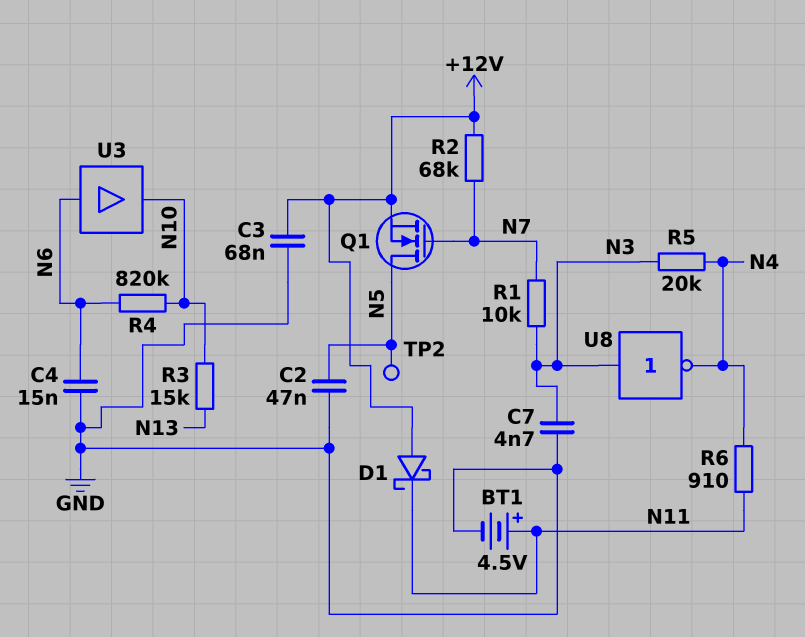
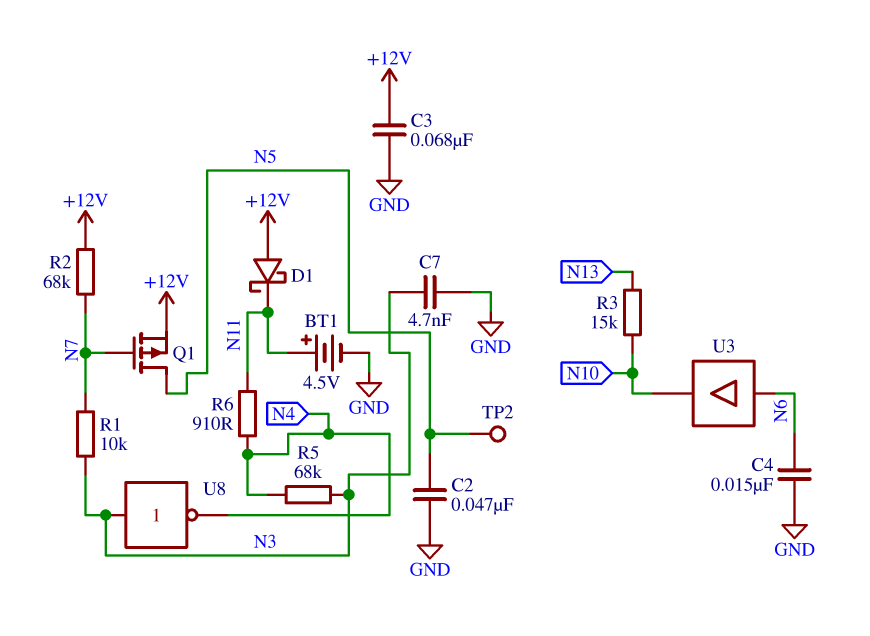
Q1: NMOS (G N7, D N5, S +12V) -> PMOS (G N7, D N5, S +12V)
R4: 820k (N6, N10) -> none
R5: 20k (N3, N4) -> 68k (N3, N4)

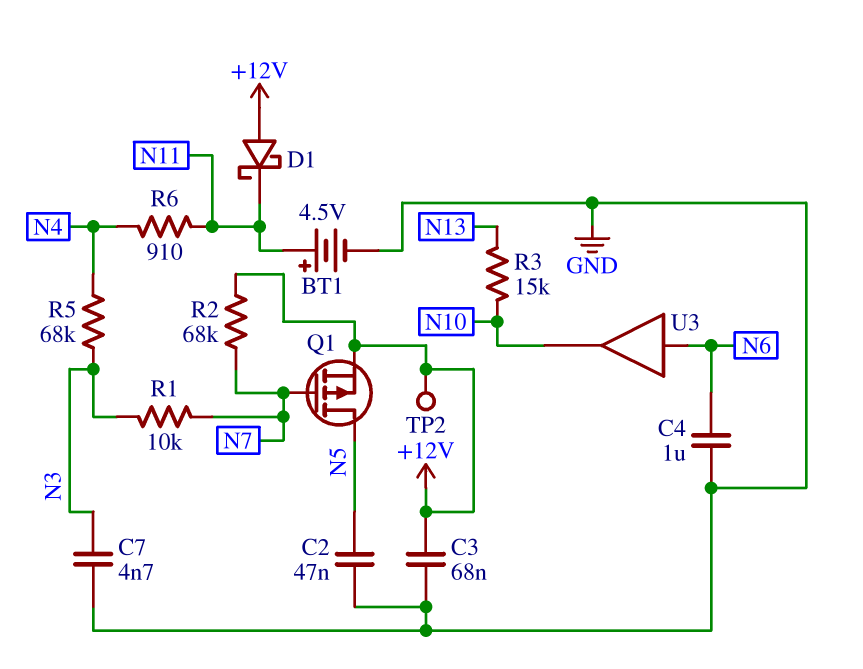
C4: 15nF (GND, N6) -> 1uF (GND, N6)
TP2: test point (N5) -> test point (+12V)
U8: NOT (in N3, out N4) -> none

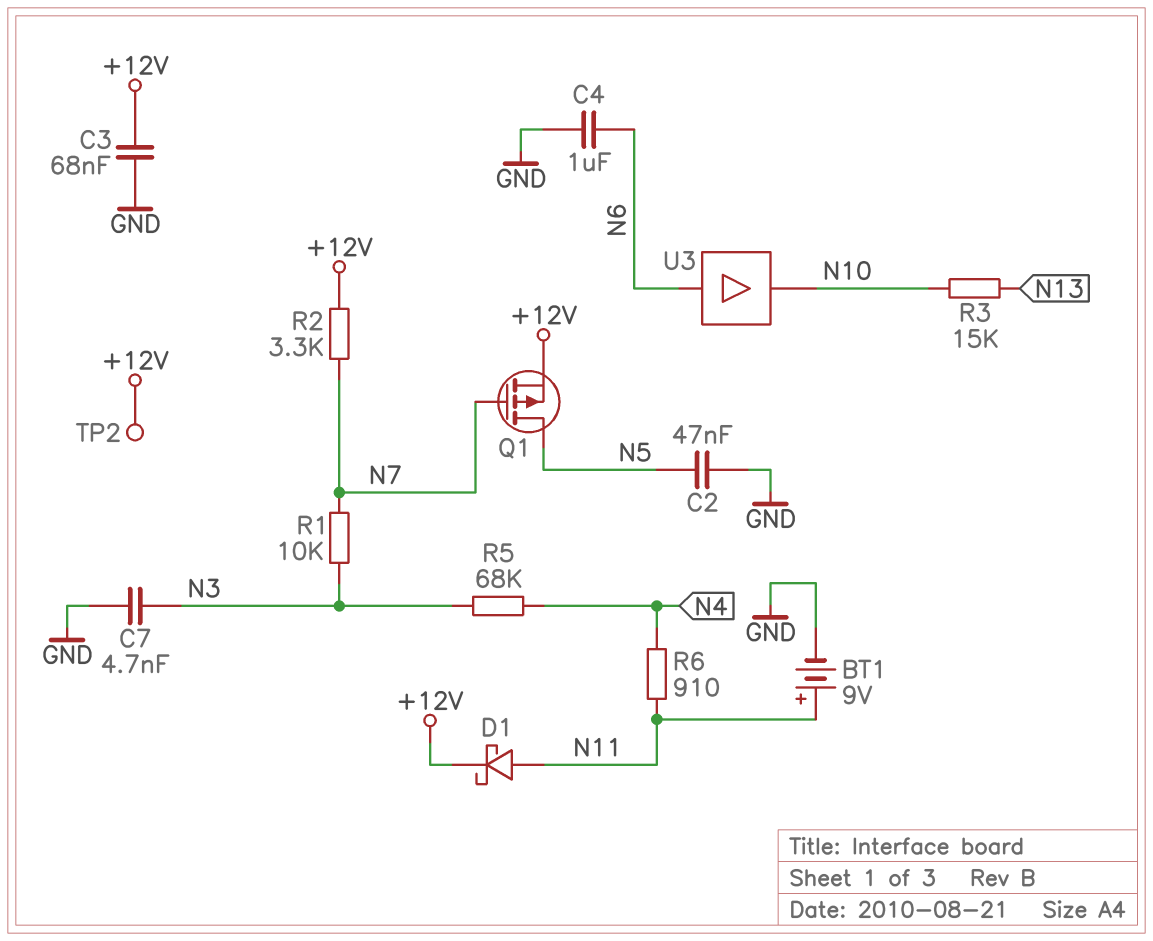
BT1: 4.5V (plus N11, minus GND) -> 9V (plus N11, minus GND)
D1: schottky (A +12V, K N11) -> schottky (A N11, K +12V)
R2: 68k (+12V, N7) -> 3.3k (+12V, N7)

